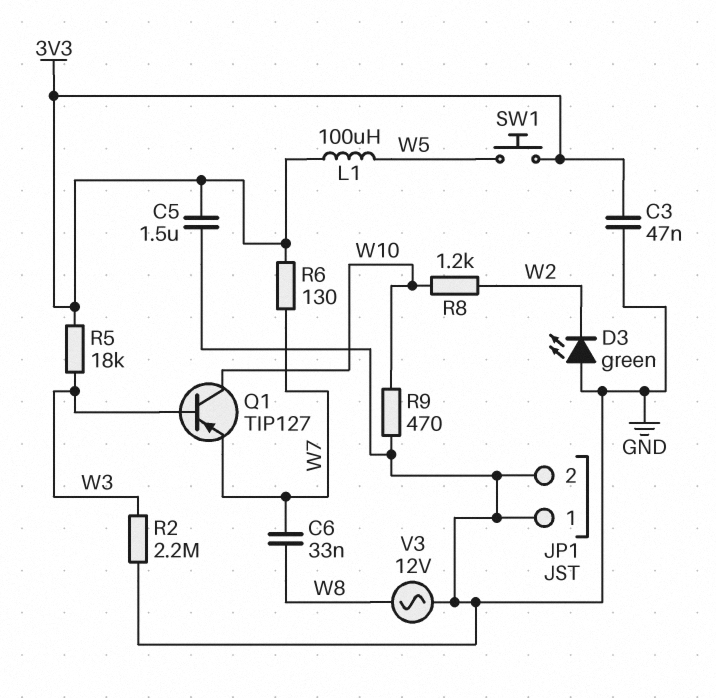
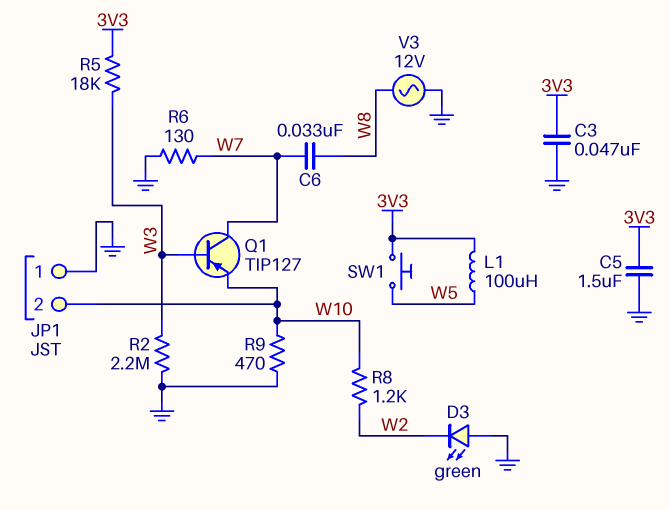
JP1 pin 2: GND -> W10
Q1: PNP TIP127 (B W3, C W10, E W7) -> PNP TIP127 (B W3, C W7, E W10)
R6: 130 (3V3, W7) -> 130 (GND, W7)

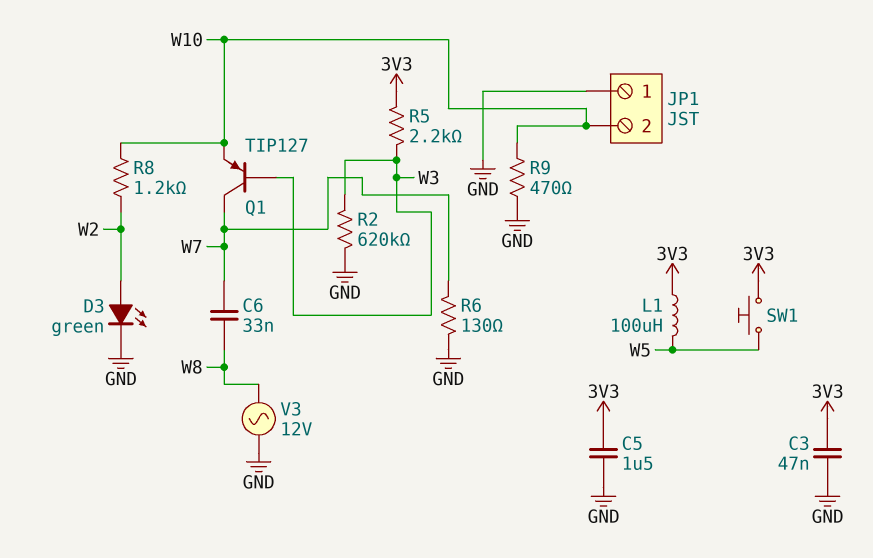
D3: LED green (A GND, K W2) -> LED green (A W2, K GND)
R2: 2.2M (GND, W3) -> 620k (GND, W3)
R5: 18k (3V3, W3) -> 2.2k (3V3, W3)

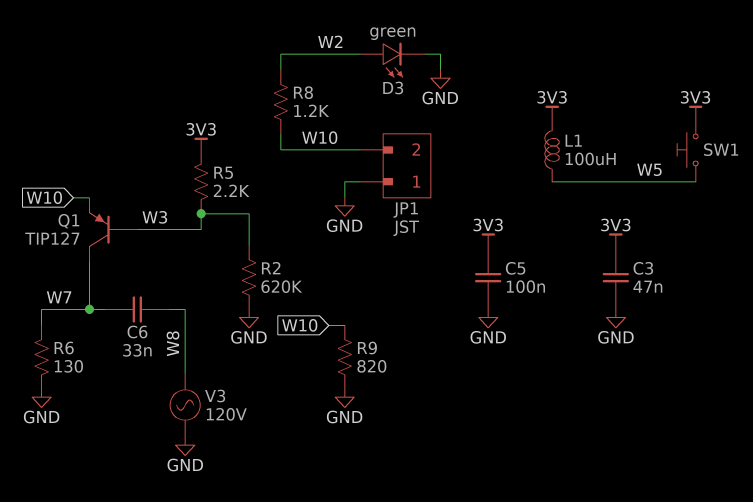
C5: 1.5uF (3V3, GND) -> 100nF (3V3, GND)
R9: 470 (GND, W10) -> 820 (GND, W10)
V3: AC 12V (GND, W8) -> AC 120V (GND, W8)

